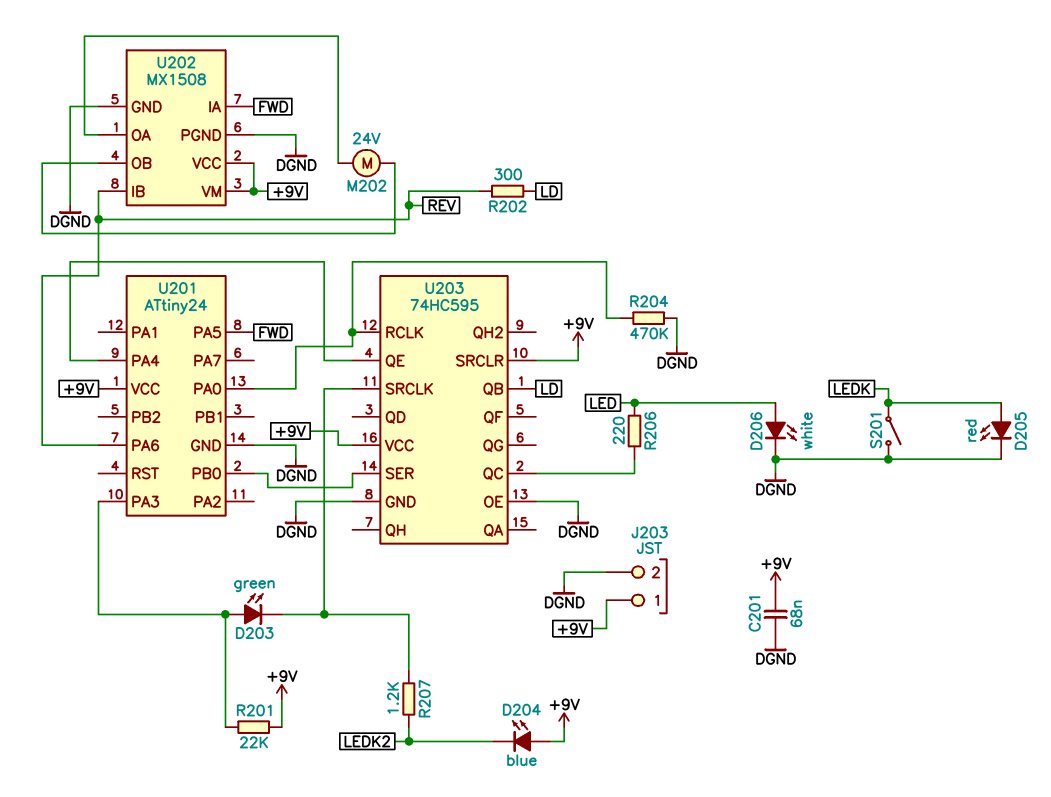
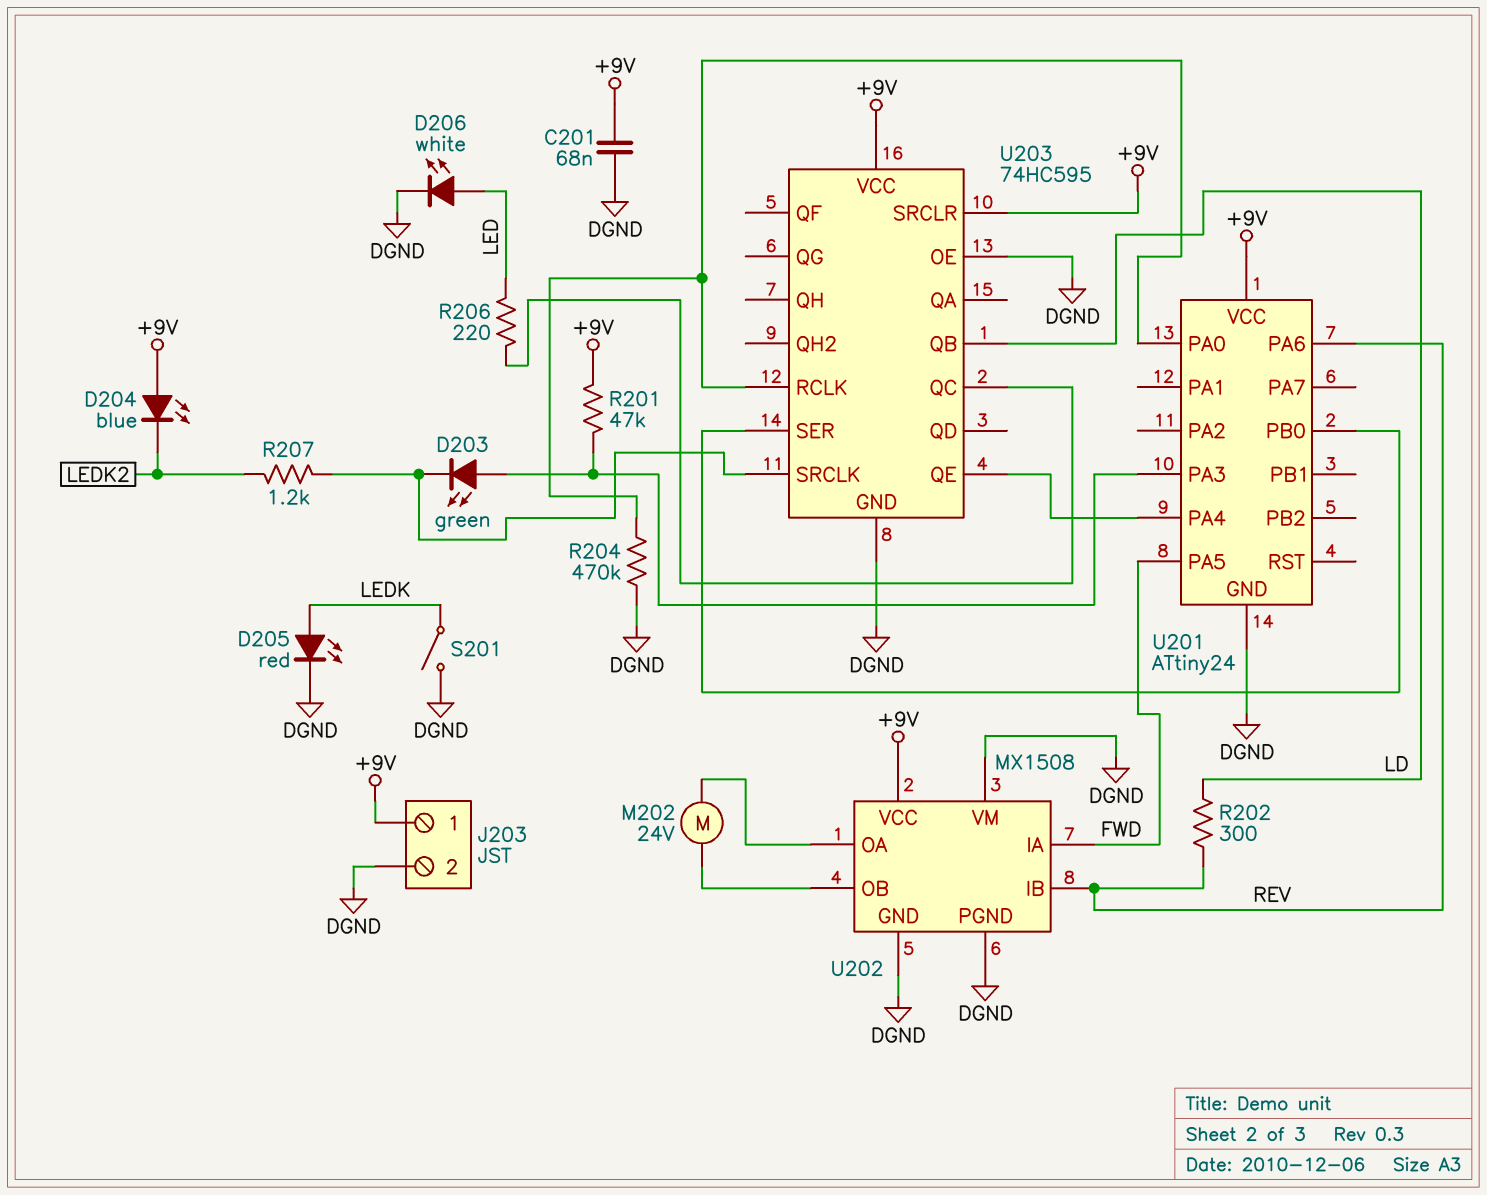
R201: 22k (+9V, U201/PA3) -> 47k (+9V, U201/PA3)
U202 pin VM: +9V -> DGND

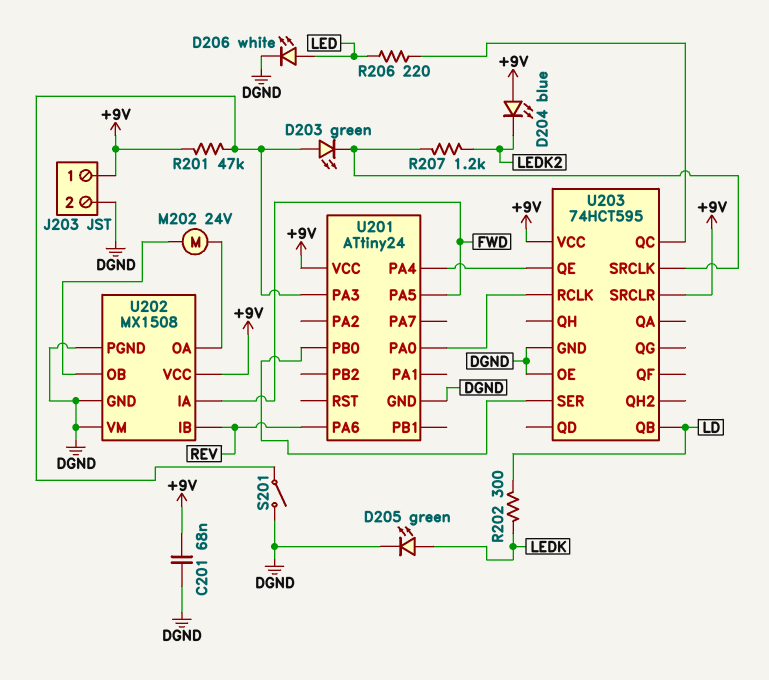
D205: LED red (A LEDK, K DGND) -> LED green (A LEDK, K DGND)
R202: 300 (LD, REV) -> 300 (LD, LEDK)
R204: 470k (DGND, U201/PA0) -> none
S201: switch (DGND, LEDK) -> switch (DGND, U201/PA3)
U203: 74HC595 -> 74HCT595

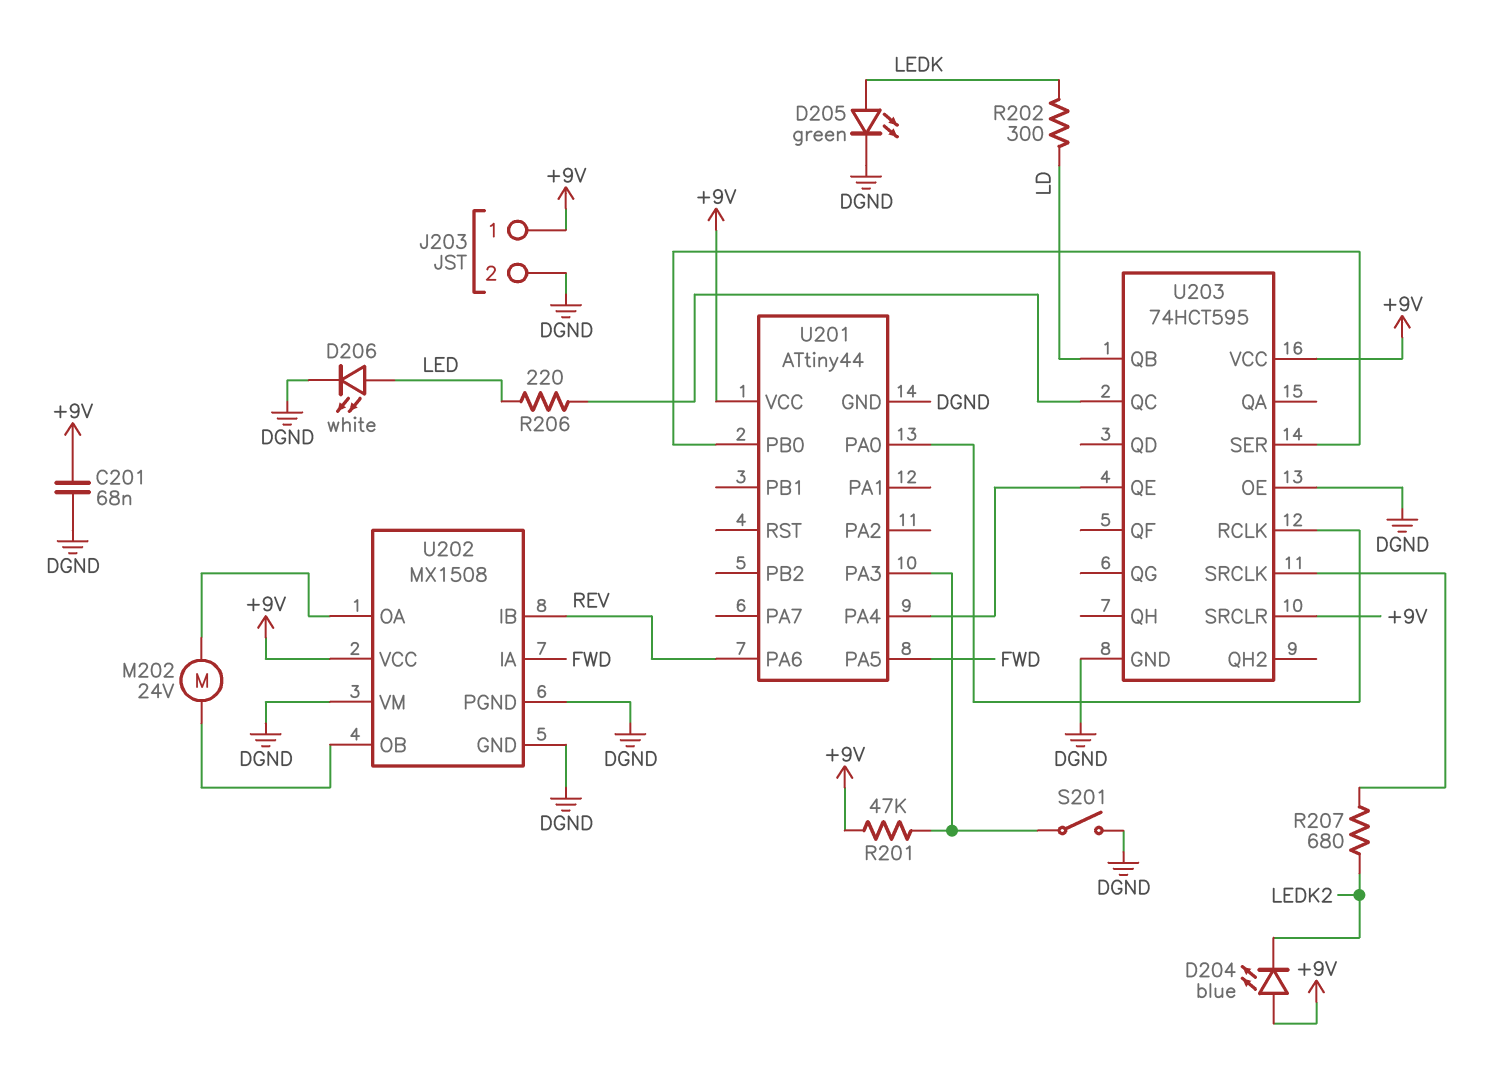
D203: LED green (A U201/PA3, K U203/SRCLK) -> none
R207: 1.2k (LEDK2, U203/SRCLK) -> 680 (LEDK2, U203/SRCLK)
U201: ATtiny24 -> ATtiny44

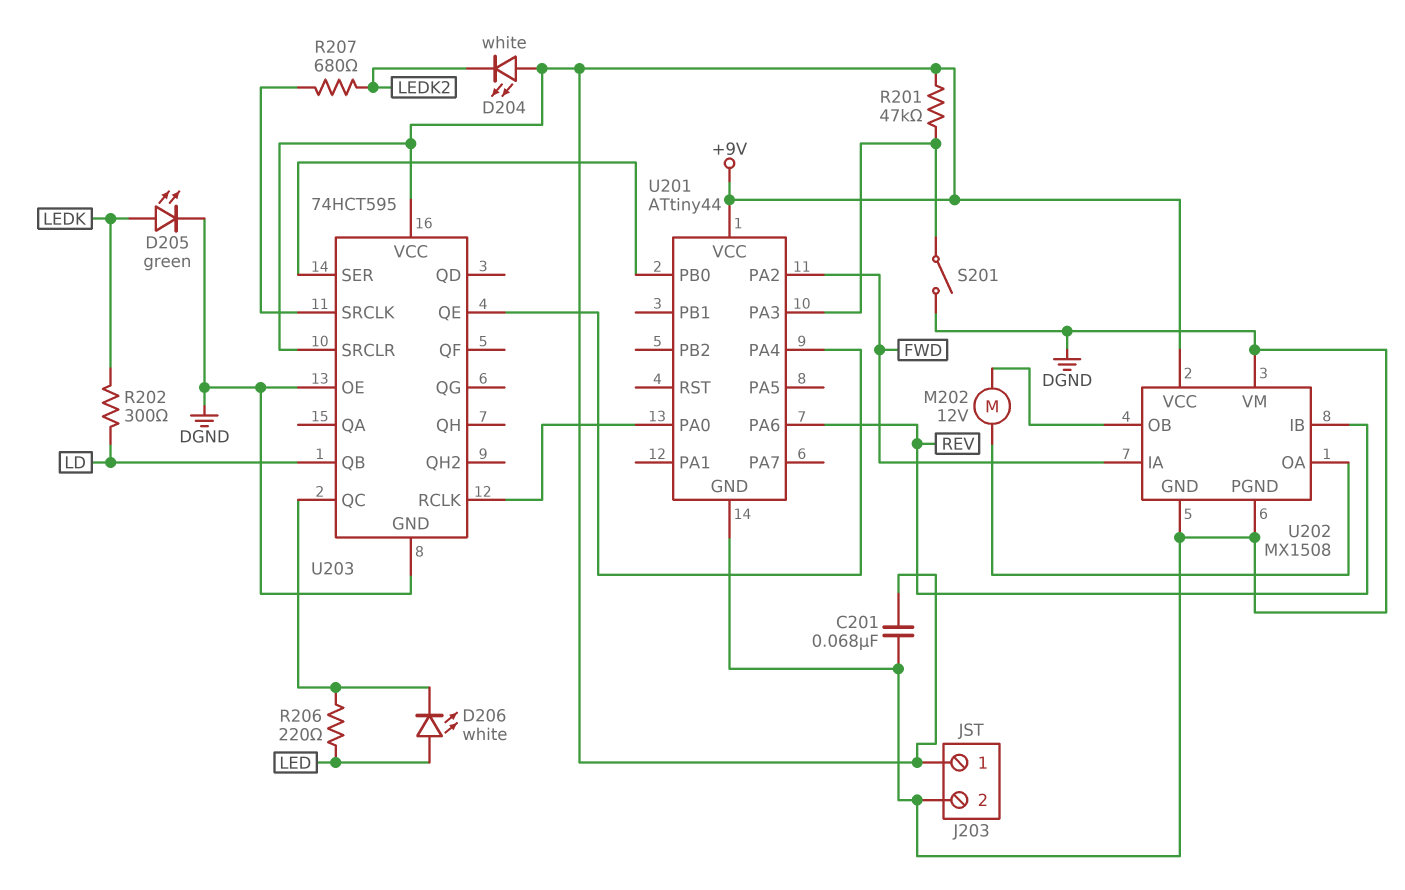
D204: LED blue (A +9V, K LEDK2) -> LED white (A +9V, K LEDK2)
D206: LED white (A LED, K DGND) -> LED white (A LED, K U203/QC)
M202: motor 24V (U202/OA, U202/OB) -> motor 12V (U202/OA, U202/OB)
U201 pin PA2: none -> FWD
U201 pin PA5: FWD -> none

